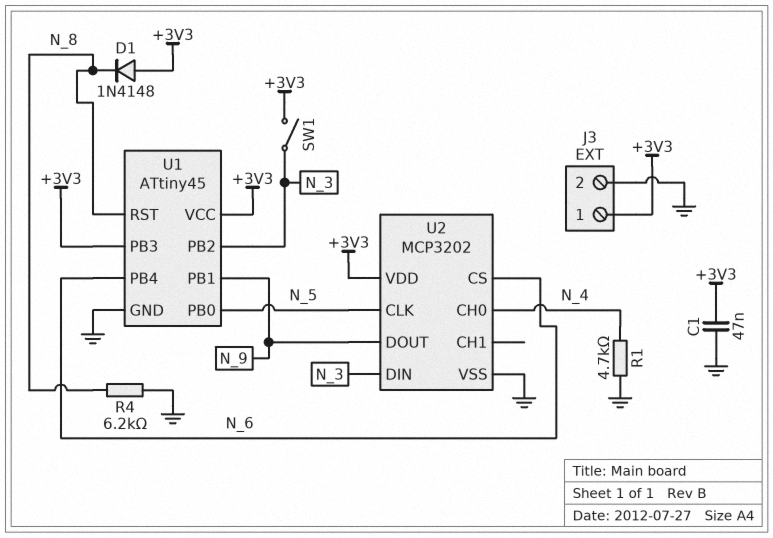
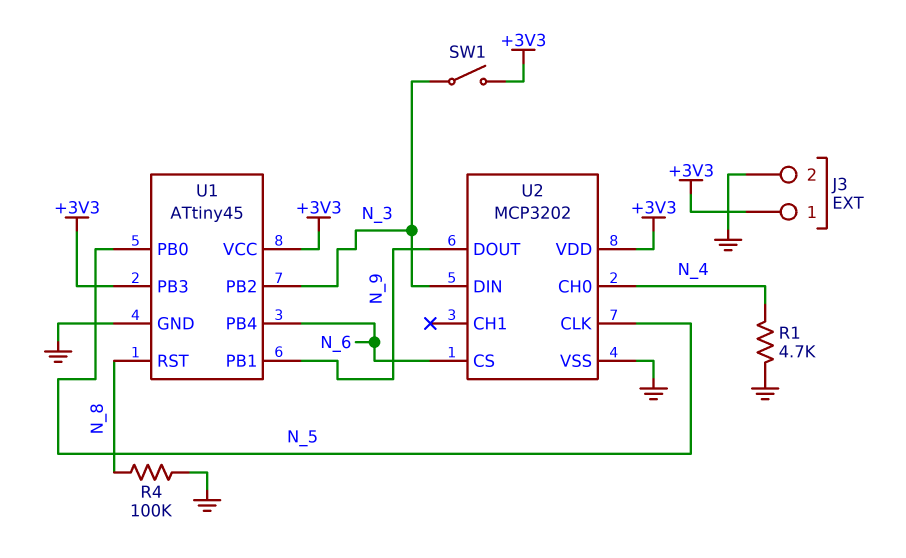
C1: 47nF (+3V3, GND) -> none
D1: diode 1N4148 (A +3V3, K N_8) -> none
R4: 6.2k (GND, N_8) -> 100k (GND, N_8)

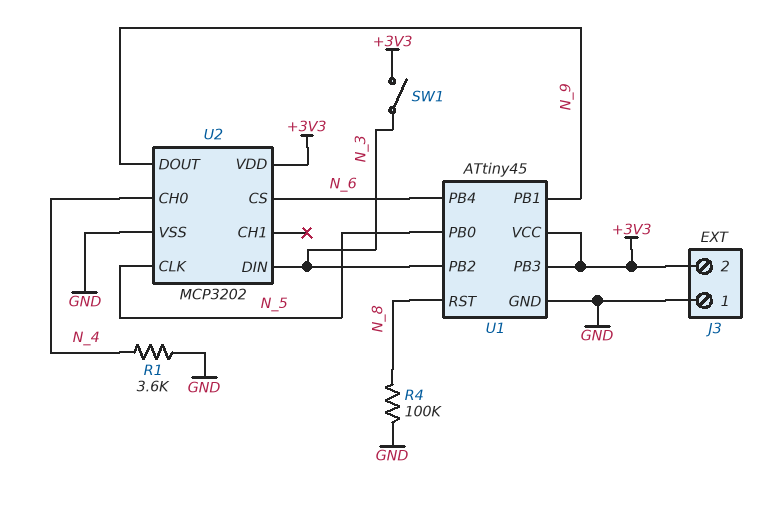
J3 pin 1: +3V3 -> GND
J3 pin 2: GND -> +3V3
R1: 4.7k (GND, N_4) -> 3.6k (GND, N_4)

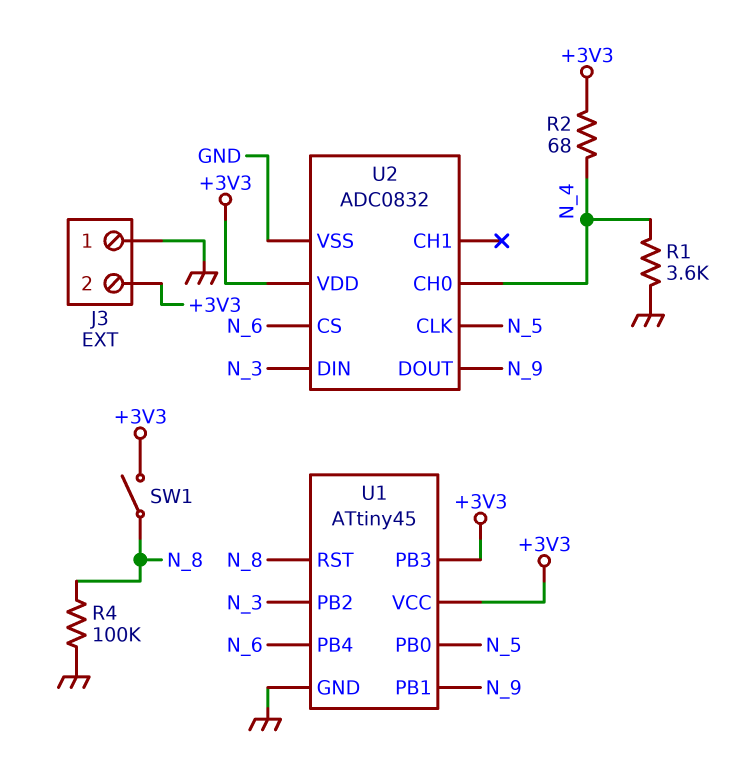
R2: none -> 68 (+3V3, N_4)
SW1: switch (+3V3, N_3) -> switch (+3V3, N_8)
U2: MCP3202 -> ADC0832

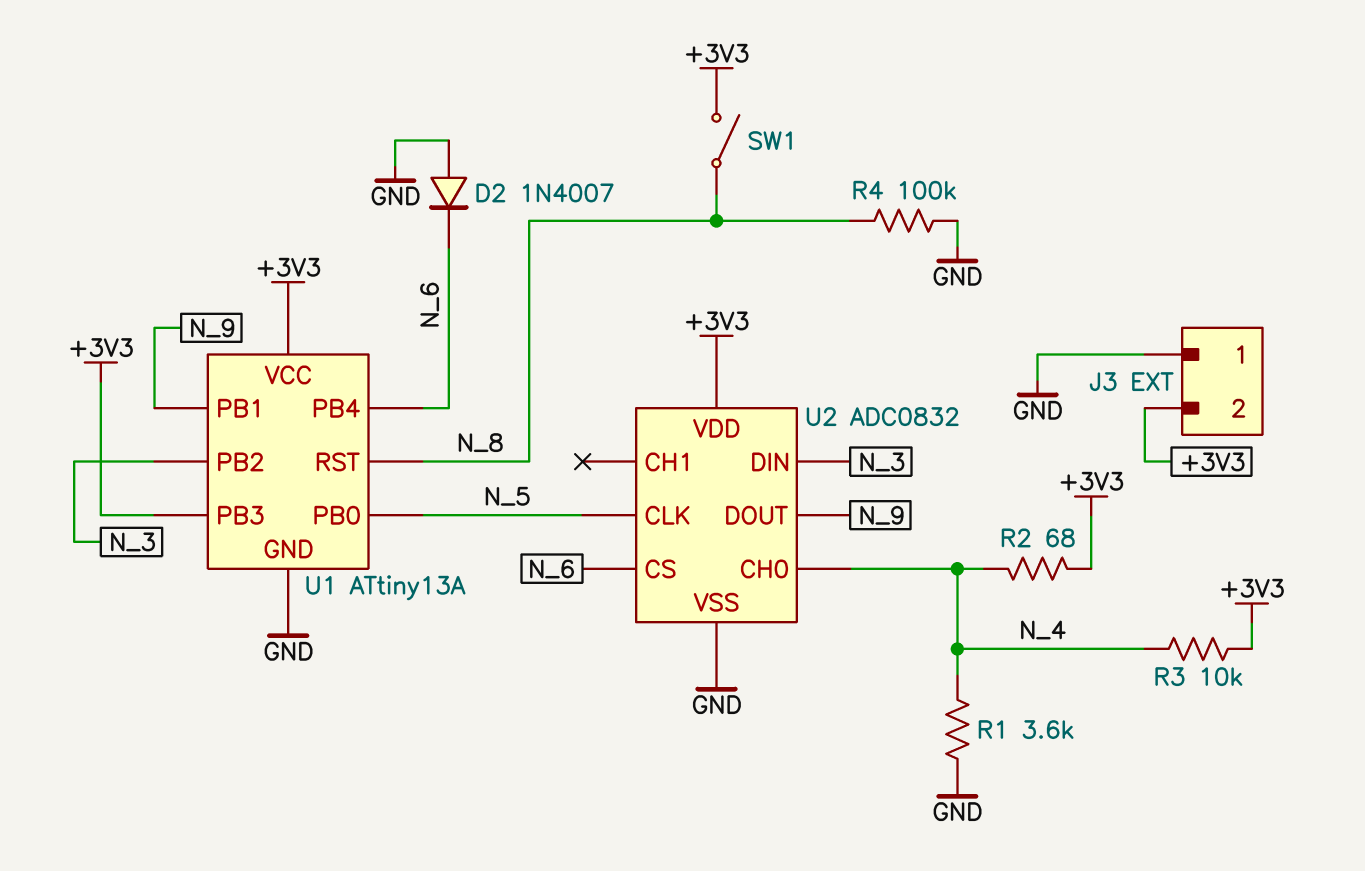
D2: none -> diode 1N4007 (A GND, K N_6)
R3: none -> 10k (+3V3, N_4)
U1: ATtiny45 -> ATtiny13A

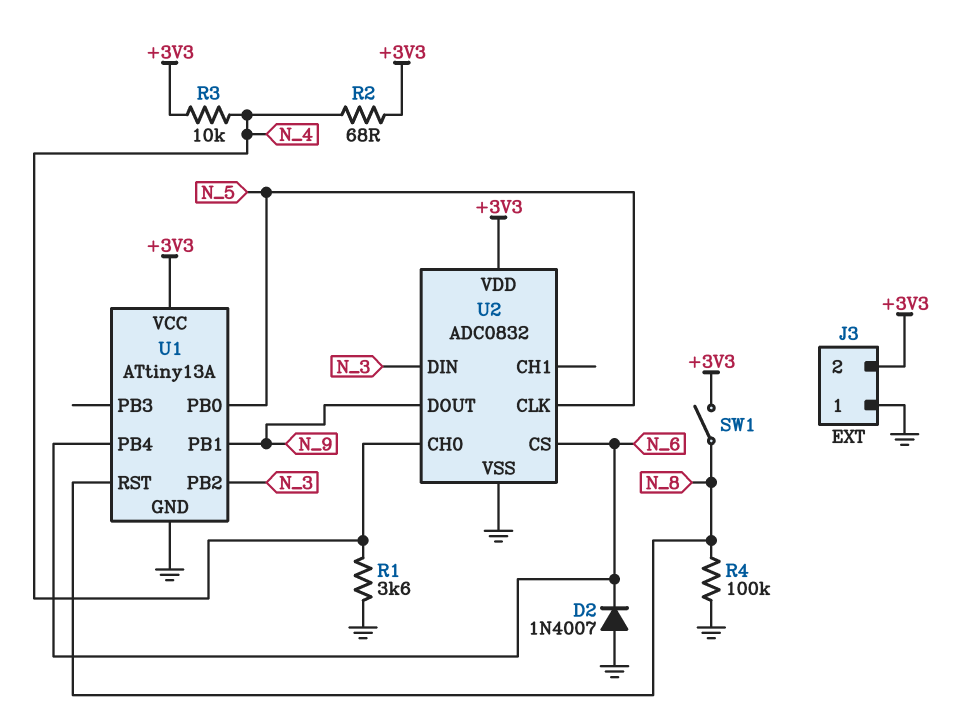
U1 pin PB3: +3V3 -> none

